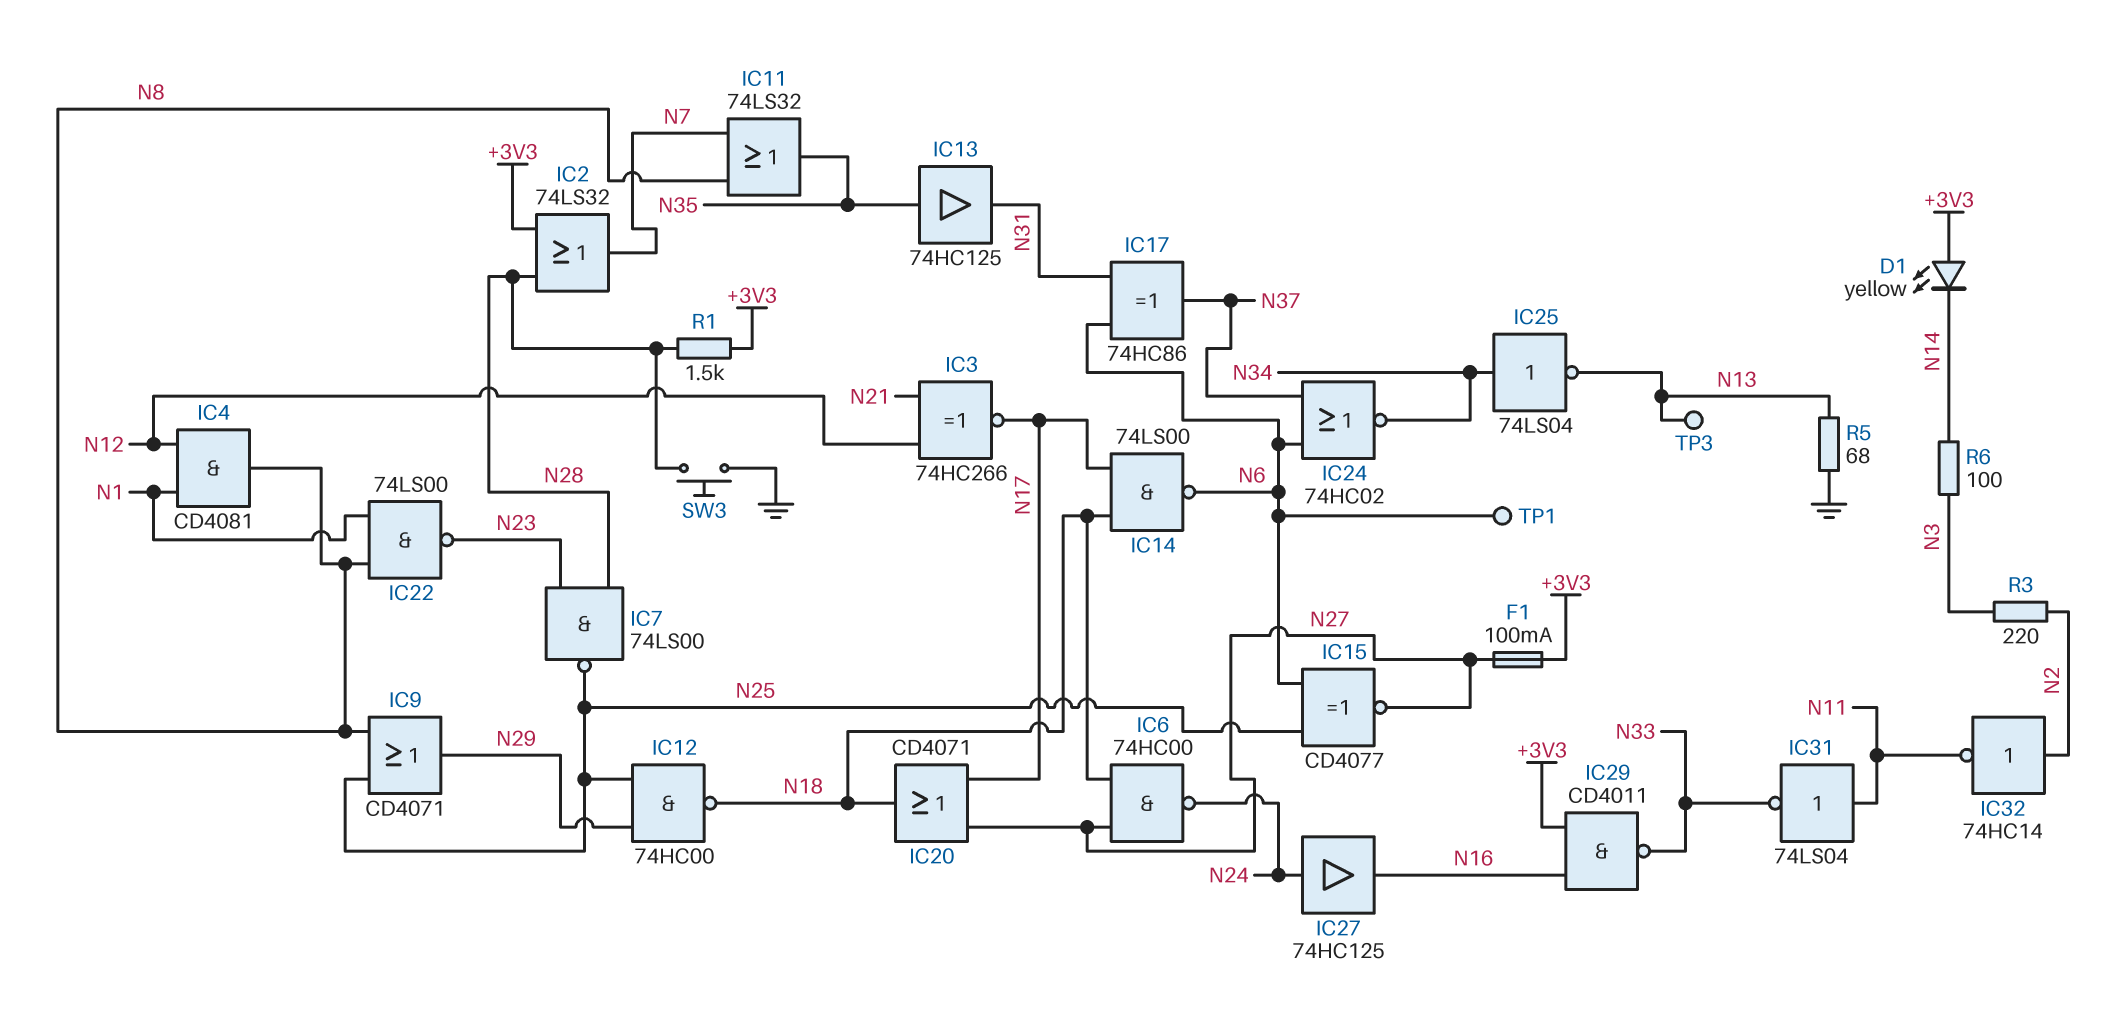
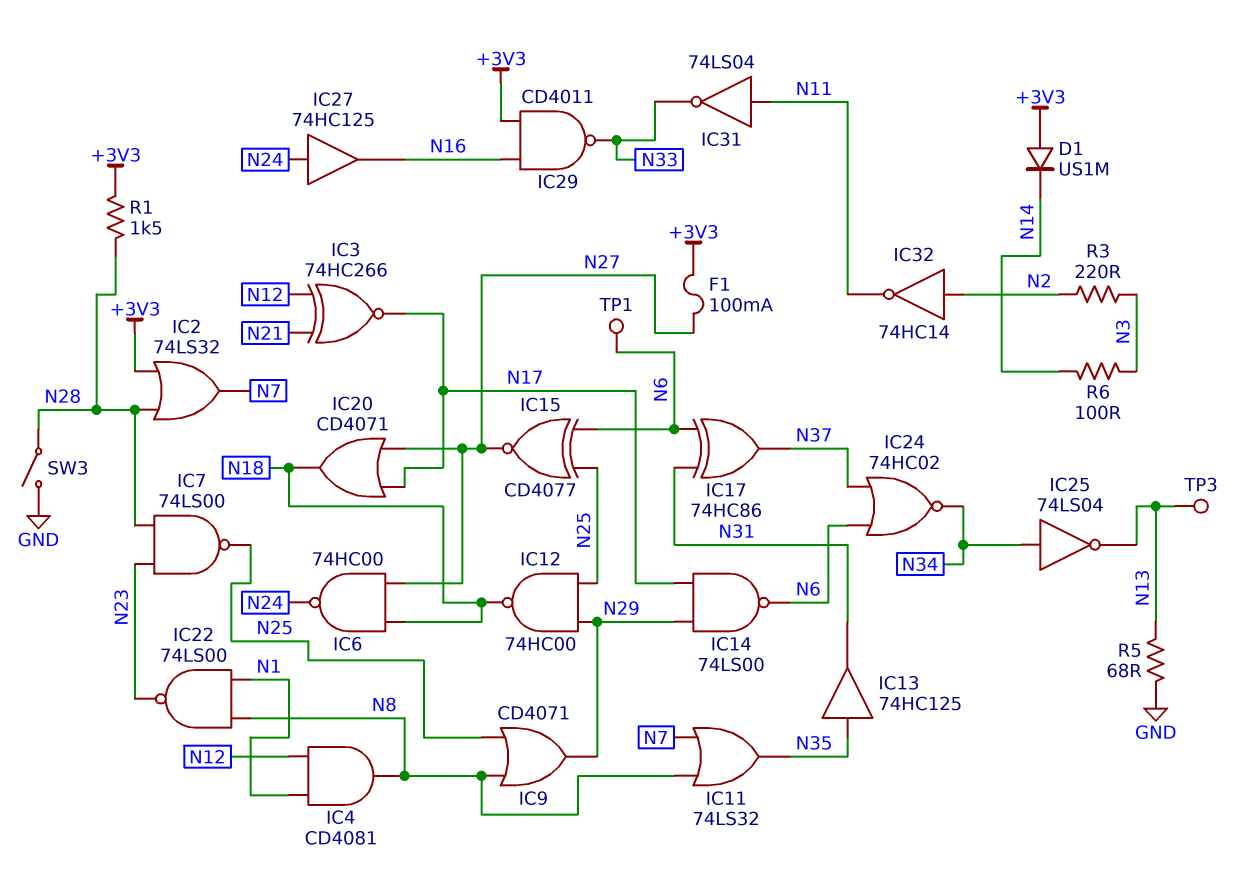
D1: LED yellow (A +3V3, K N14) -> diode US1M (A +3V3, K N14)
IC14: NAND 74LS00 (in N17, in N18, out N6) -> NAND 74LS00 (in N17, in N29, out N6)
SW3: button (GND, N28) -> switch (GND, N28)

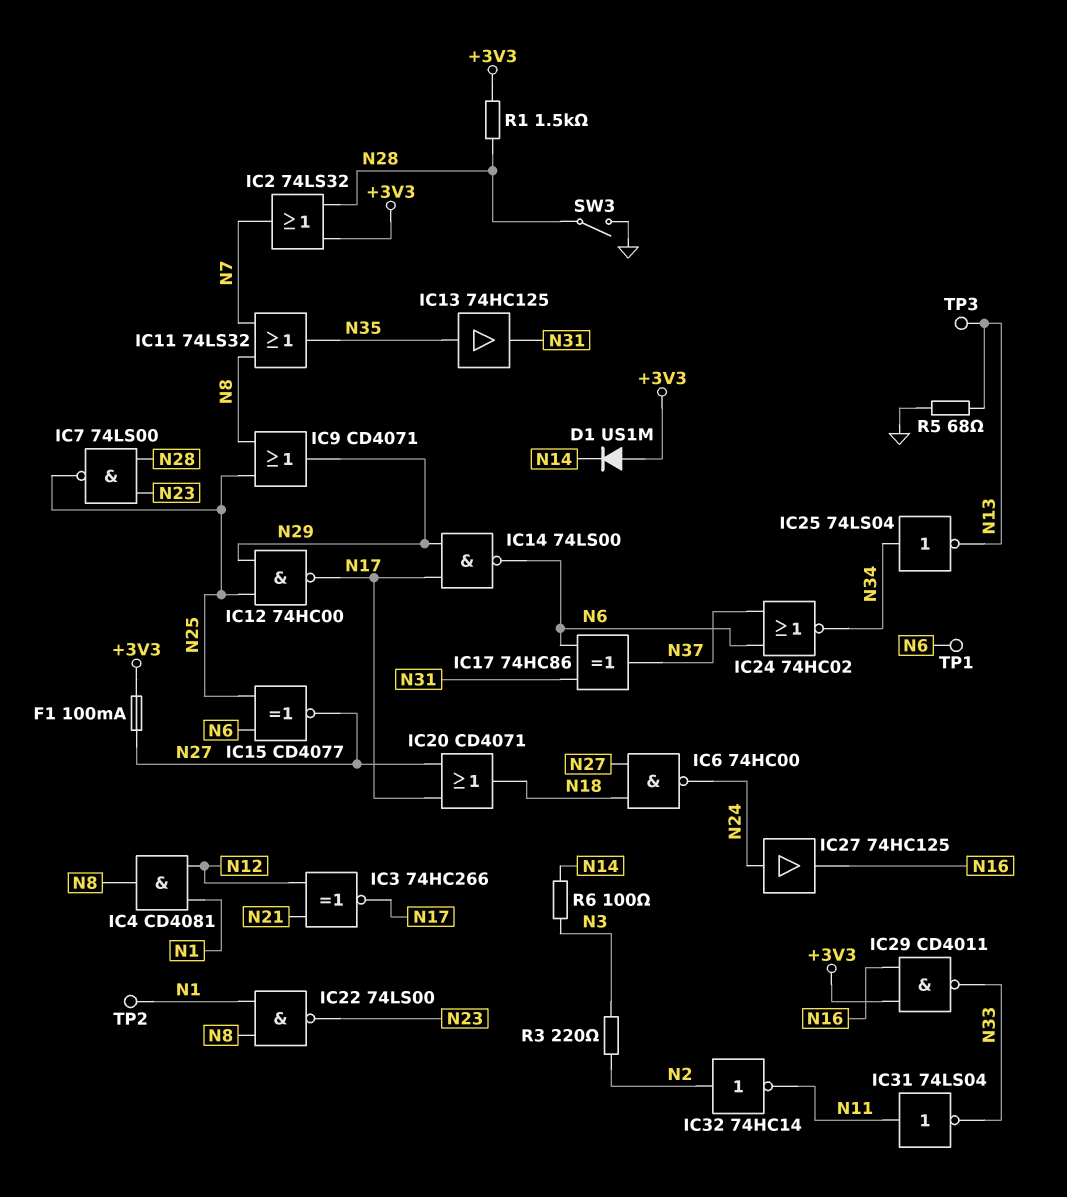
IC12: NAND 74HC00 (in N25, in N29, out N18) -> NAND 74HC00 (in N25, in N29, out N17)
TP2: none -> test point (N1)

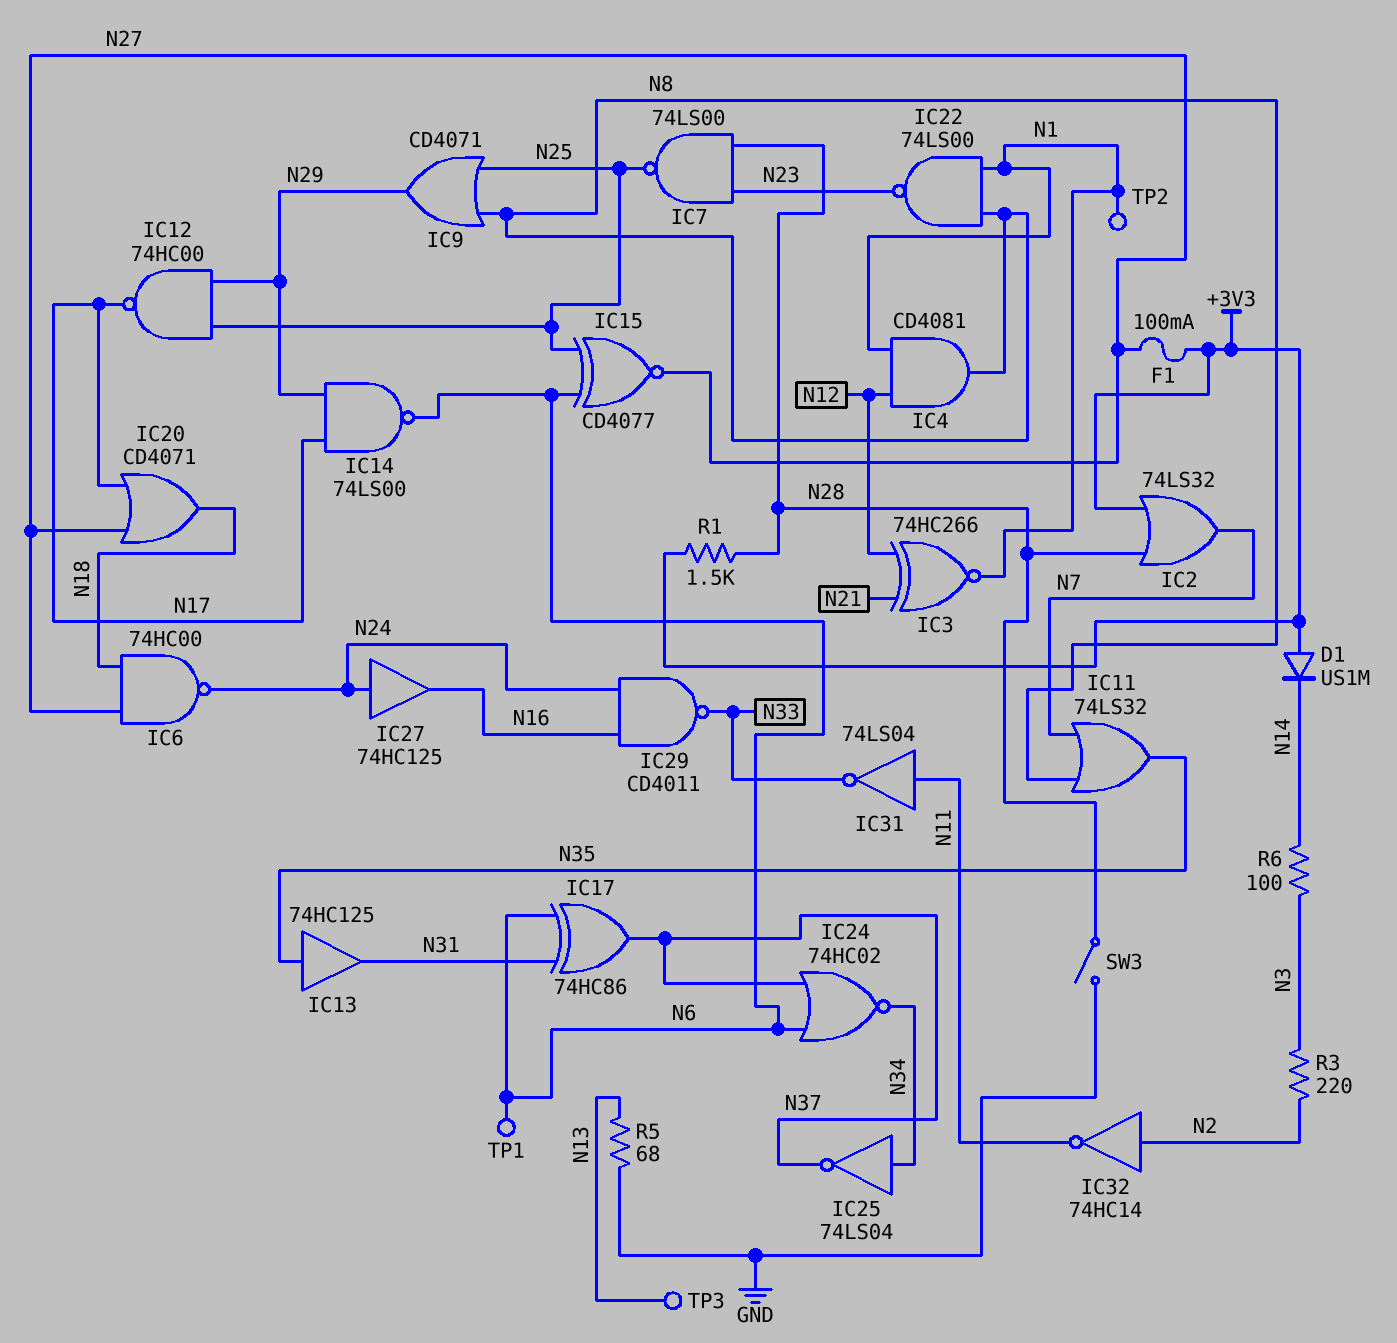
IC3: XNOR 74HC266 (in N12, in N21, out N17) -> XNOR 74HC266 (in N12, in N21, out N1)
IC25: NOT 74LS04 (in N34, out N13) -> NOT 74LS04 (in N34, out N37)
IC29: NAND CD4011 (in +3V3, in N16, out N33) -> NAND CD4011 (in N16, in N24, out N33)

